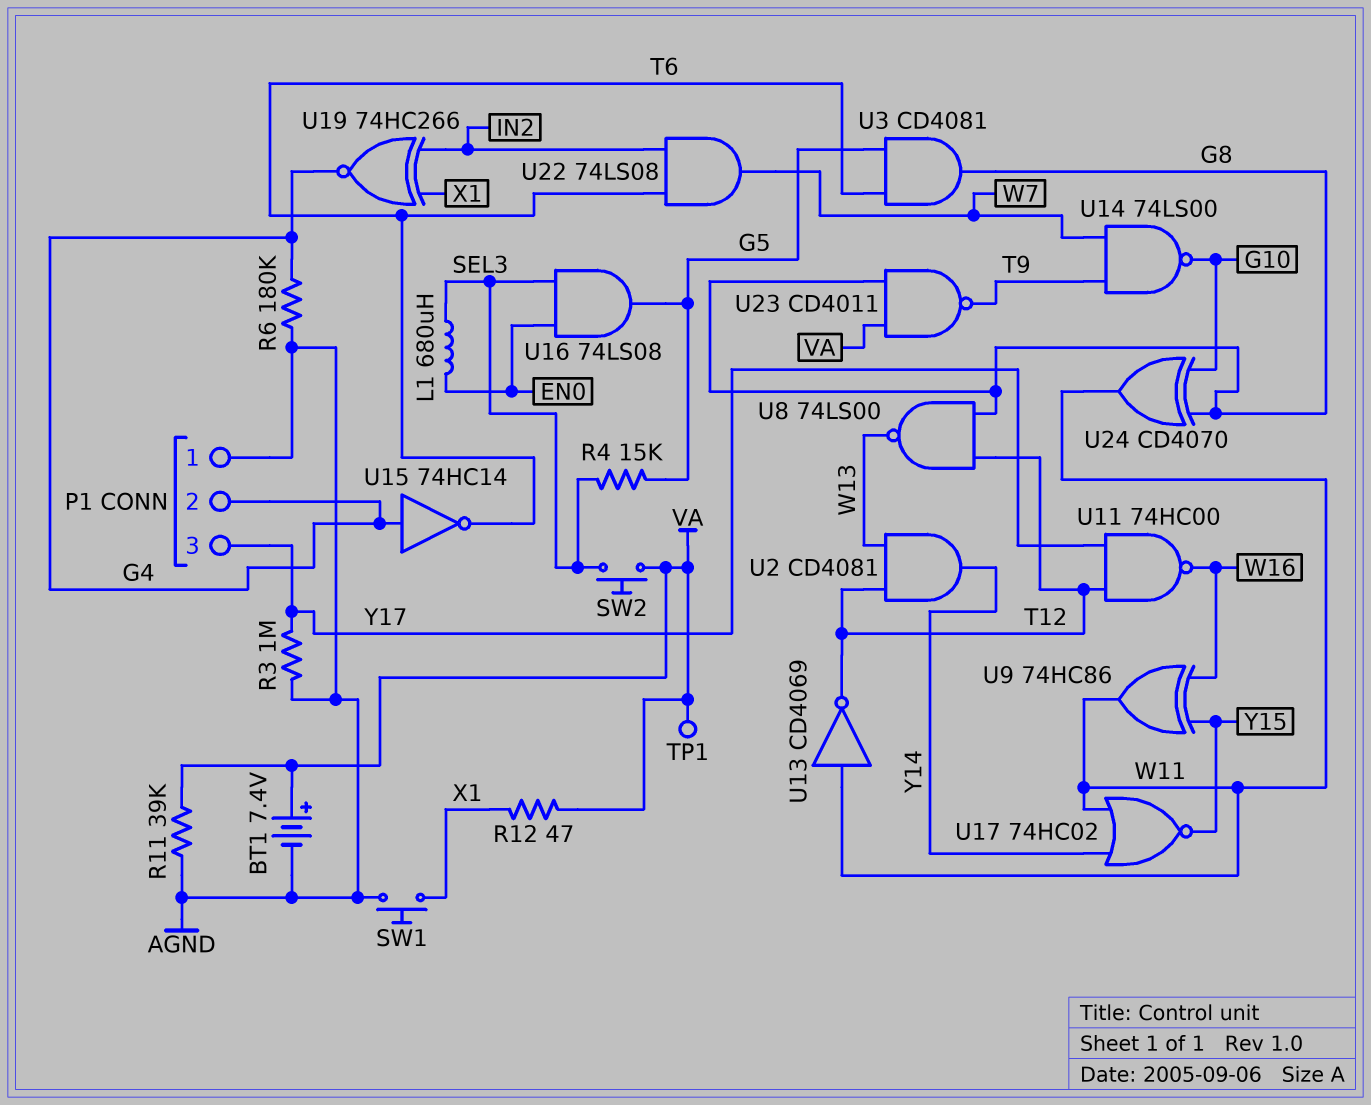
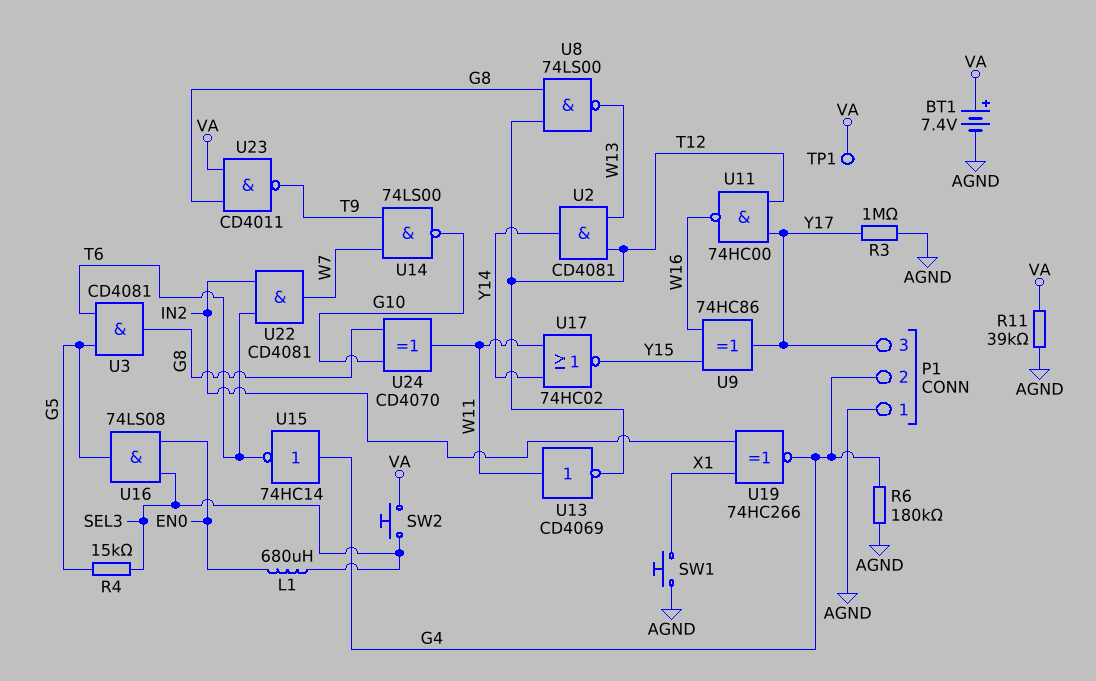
R12: 47 (VA, X1) -> none
U9: XOR 74HC86 (in W16, in Y15, out W11) -> XOR 74HC86 (in W16, in Y15, out Y17)
U22: AND 74LS08 (in IN2, in T6, out W7) -> AND CD4081 (in IN2, in T6, out W7)

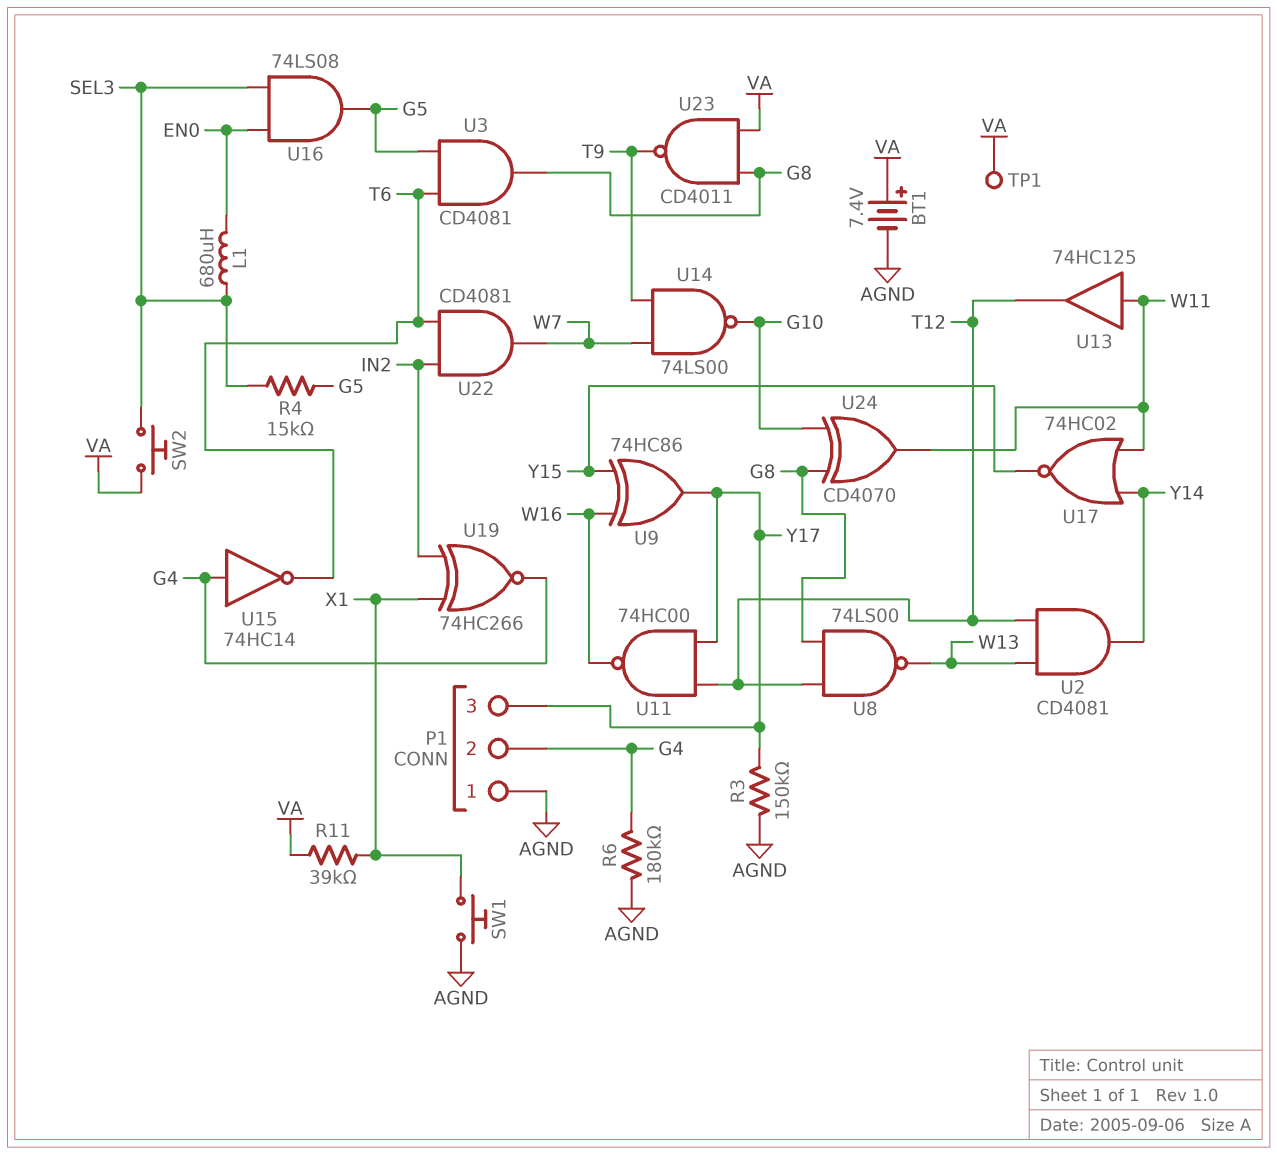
R3: 1M (AGND, Y17) -> 150k (AGND, Y17)
R11: 39k (AGND, VA) -> 39k (VA, X1)
U13: NOT CD4069 (in W11, out T12) -> buffer 74HC125 (in W11, out T12)

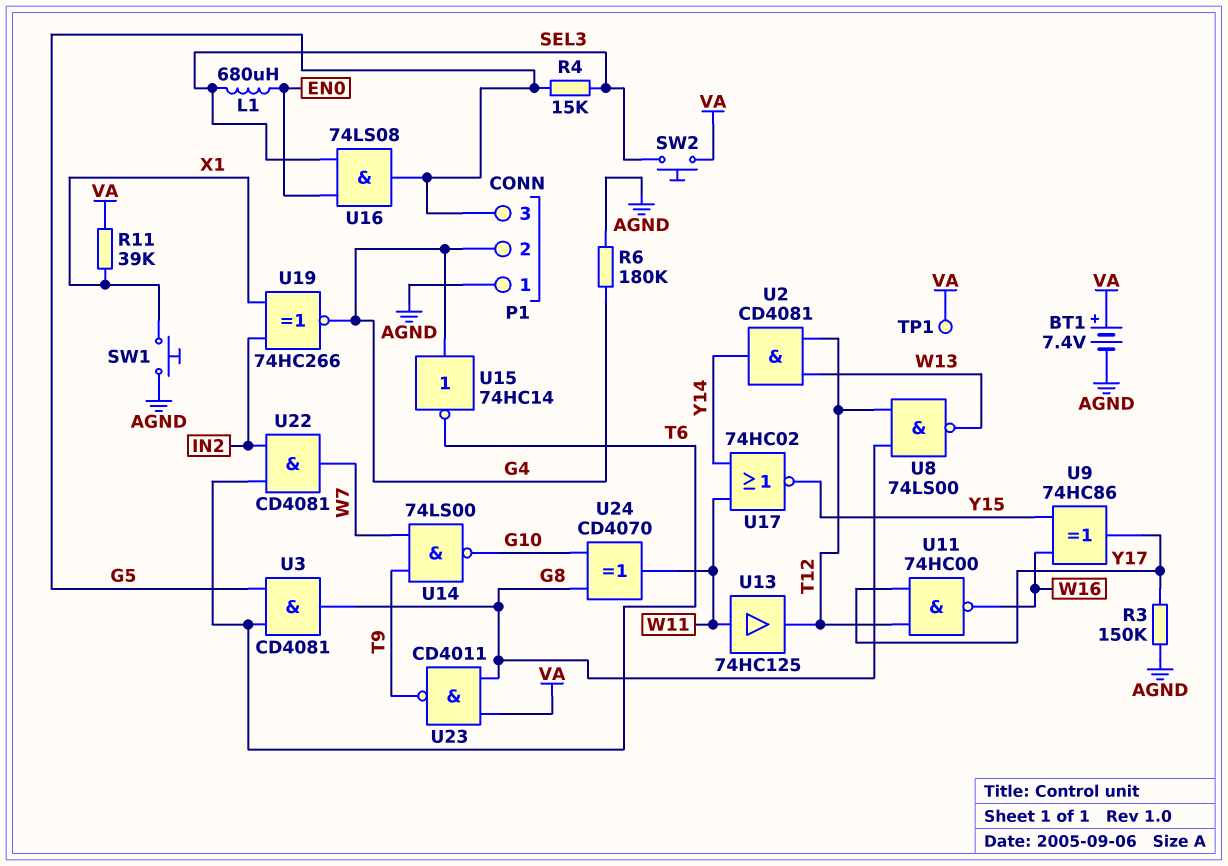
P1 pin 3: Y17 -> G5

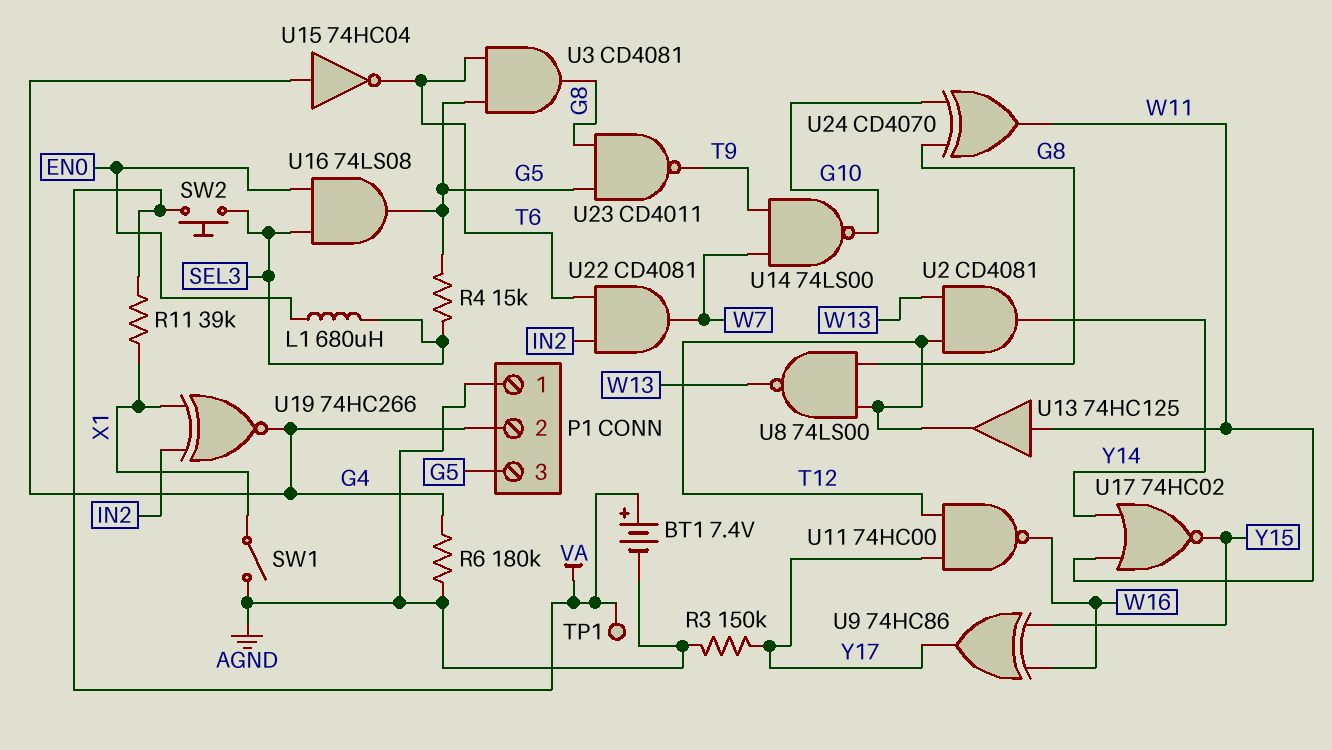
SW1: button (AGND, X1) -> switch (AGND, X1)
U15: NOT 74HC14 (in G4, out T6) -> NOT 74HC04 (in G4, out T6)
U23: NAND CD4011 (in G8, in VA, out T9) -> NAND CD4011 (in G5, in G8, out T9)

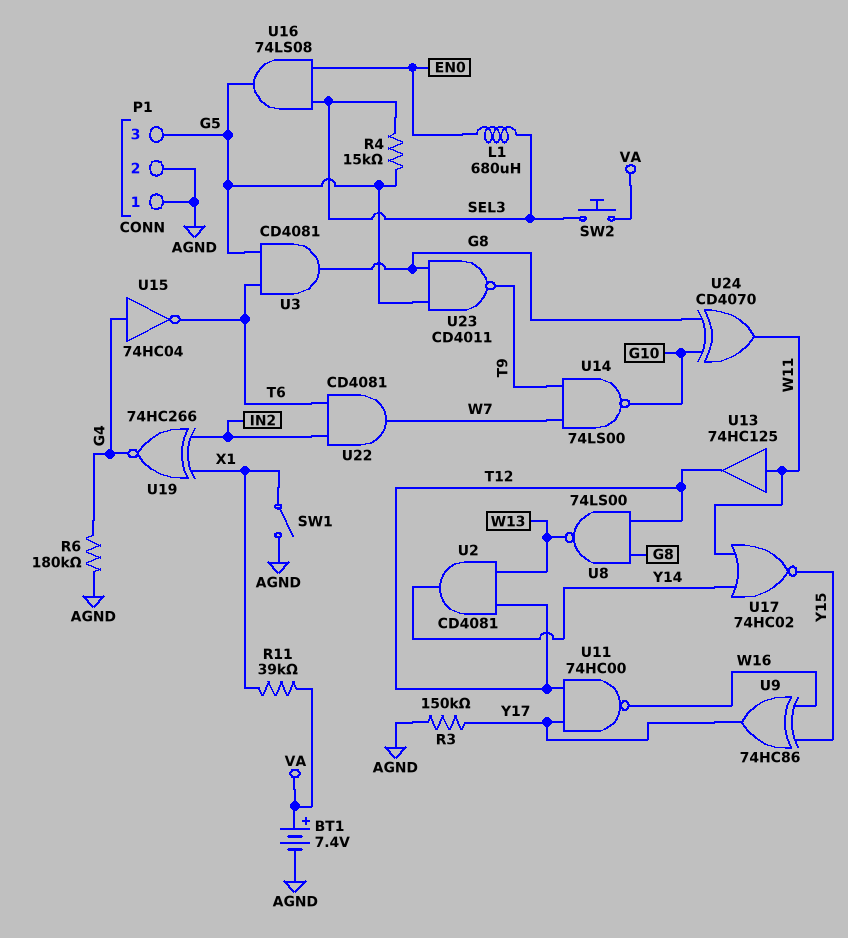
P1 pin 2: G4 -> AGND
TP1: test point (VA) -> none

